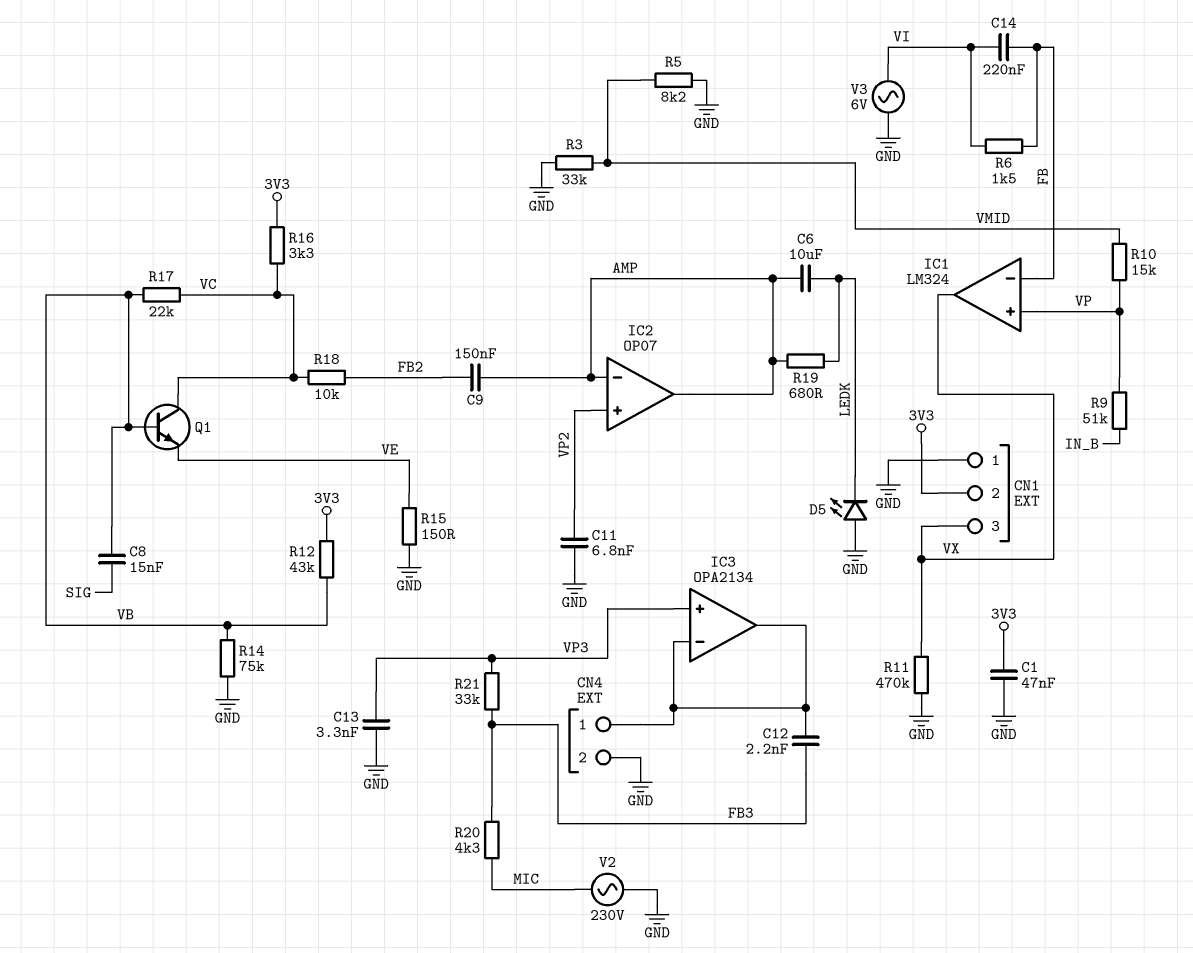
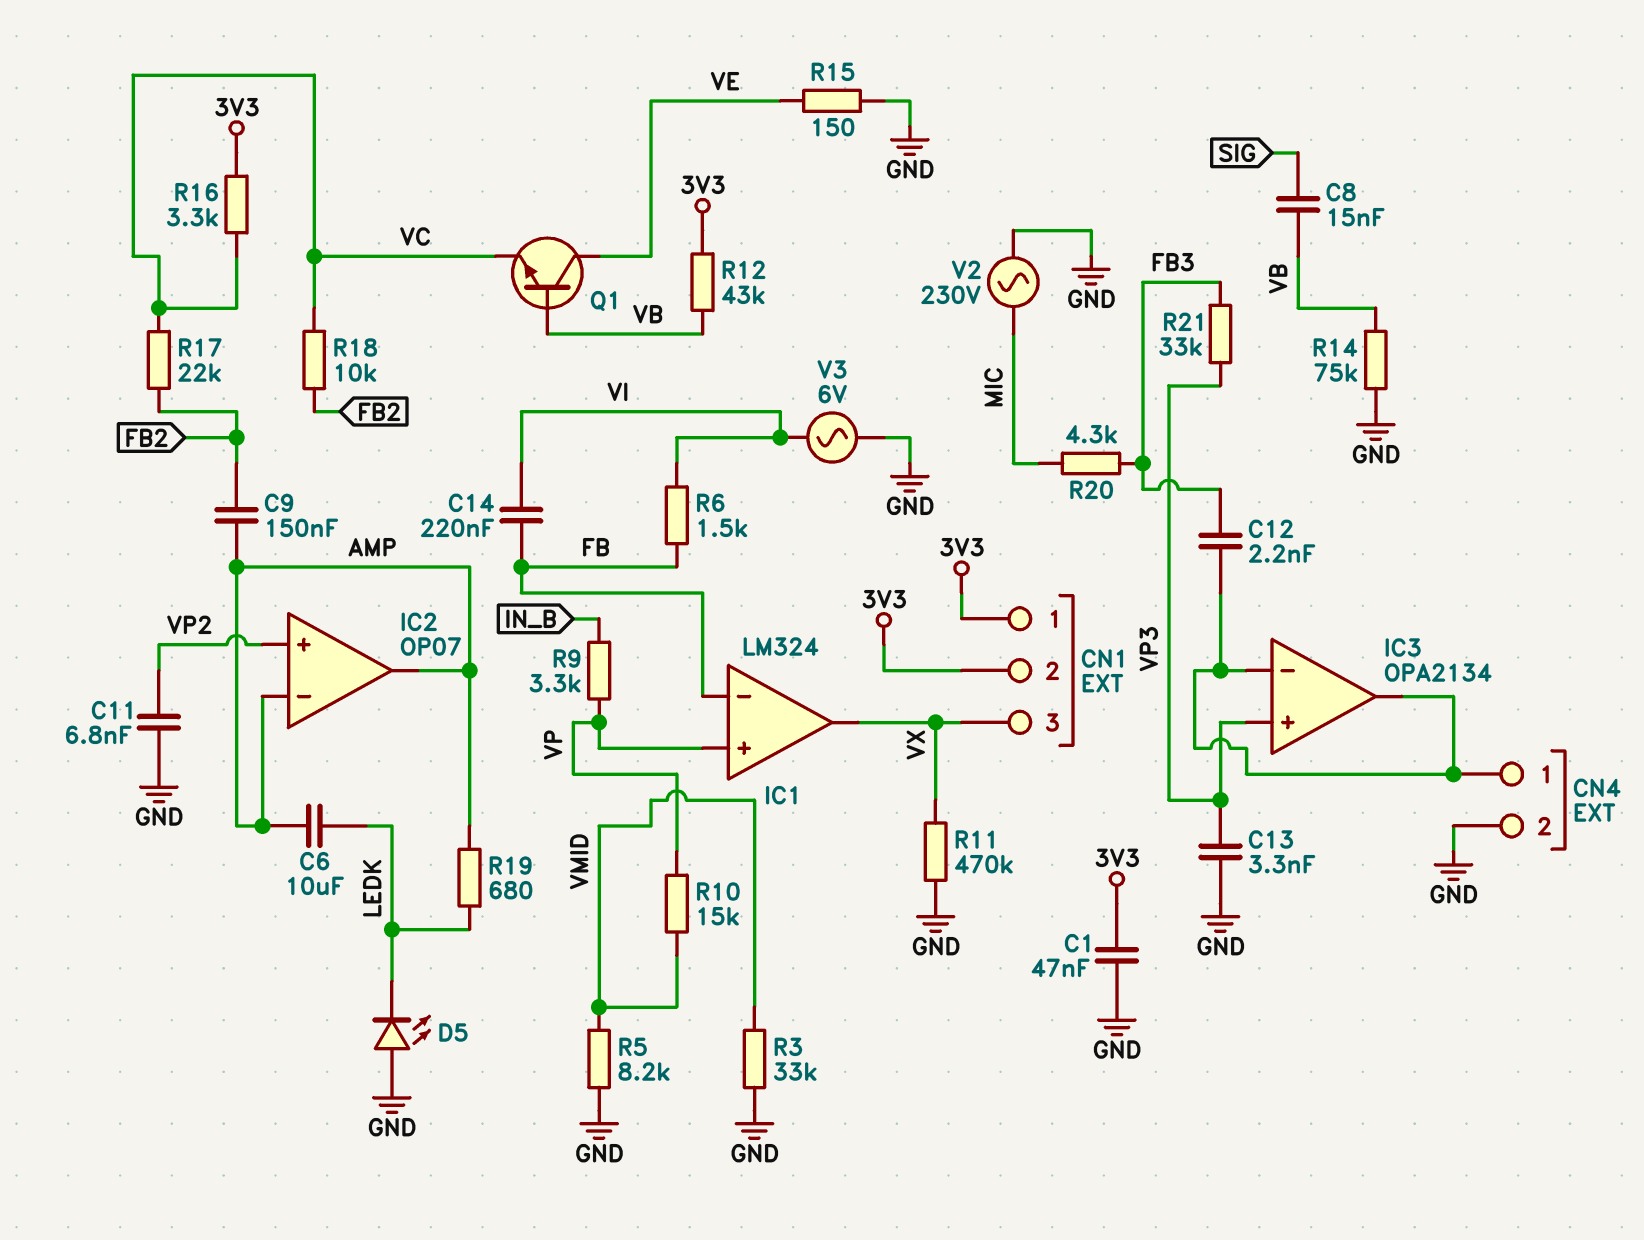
CN1 pin 1: GND -> 3V3
Q1: NPN (B VB, C VC, E VE) -> NPN (B VB, C VE, E VC)
R9: 51k (IN_B, VP) -> 3.3k (IN_B, VP)
R17: 22k (VB, VC) -> 22k (FB2, VC)

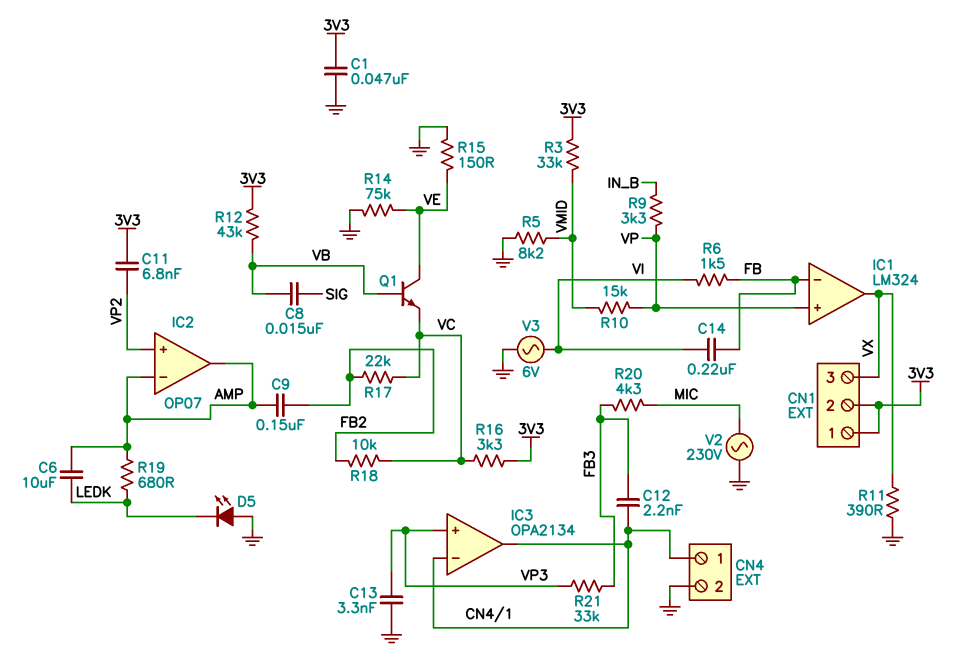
C11: 6.8nF (GND, VP2) -> 6.8nF (3V3, VP2)
R3: 33k (GND, VMID) -> 33k (3V3, VMID)
R11: 470k (GND, VX) -> 390 (GND, VX)
R14: 75k (GND, VB) -> 75k (GND, VE)

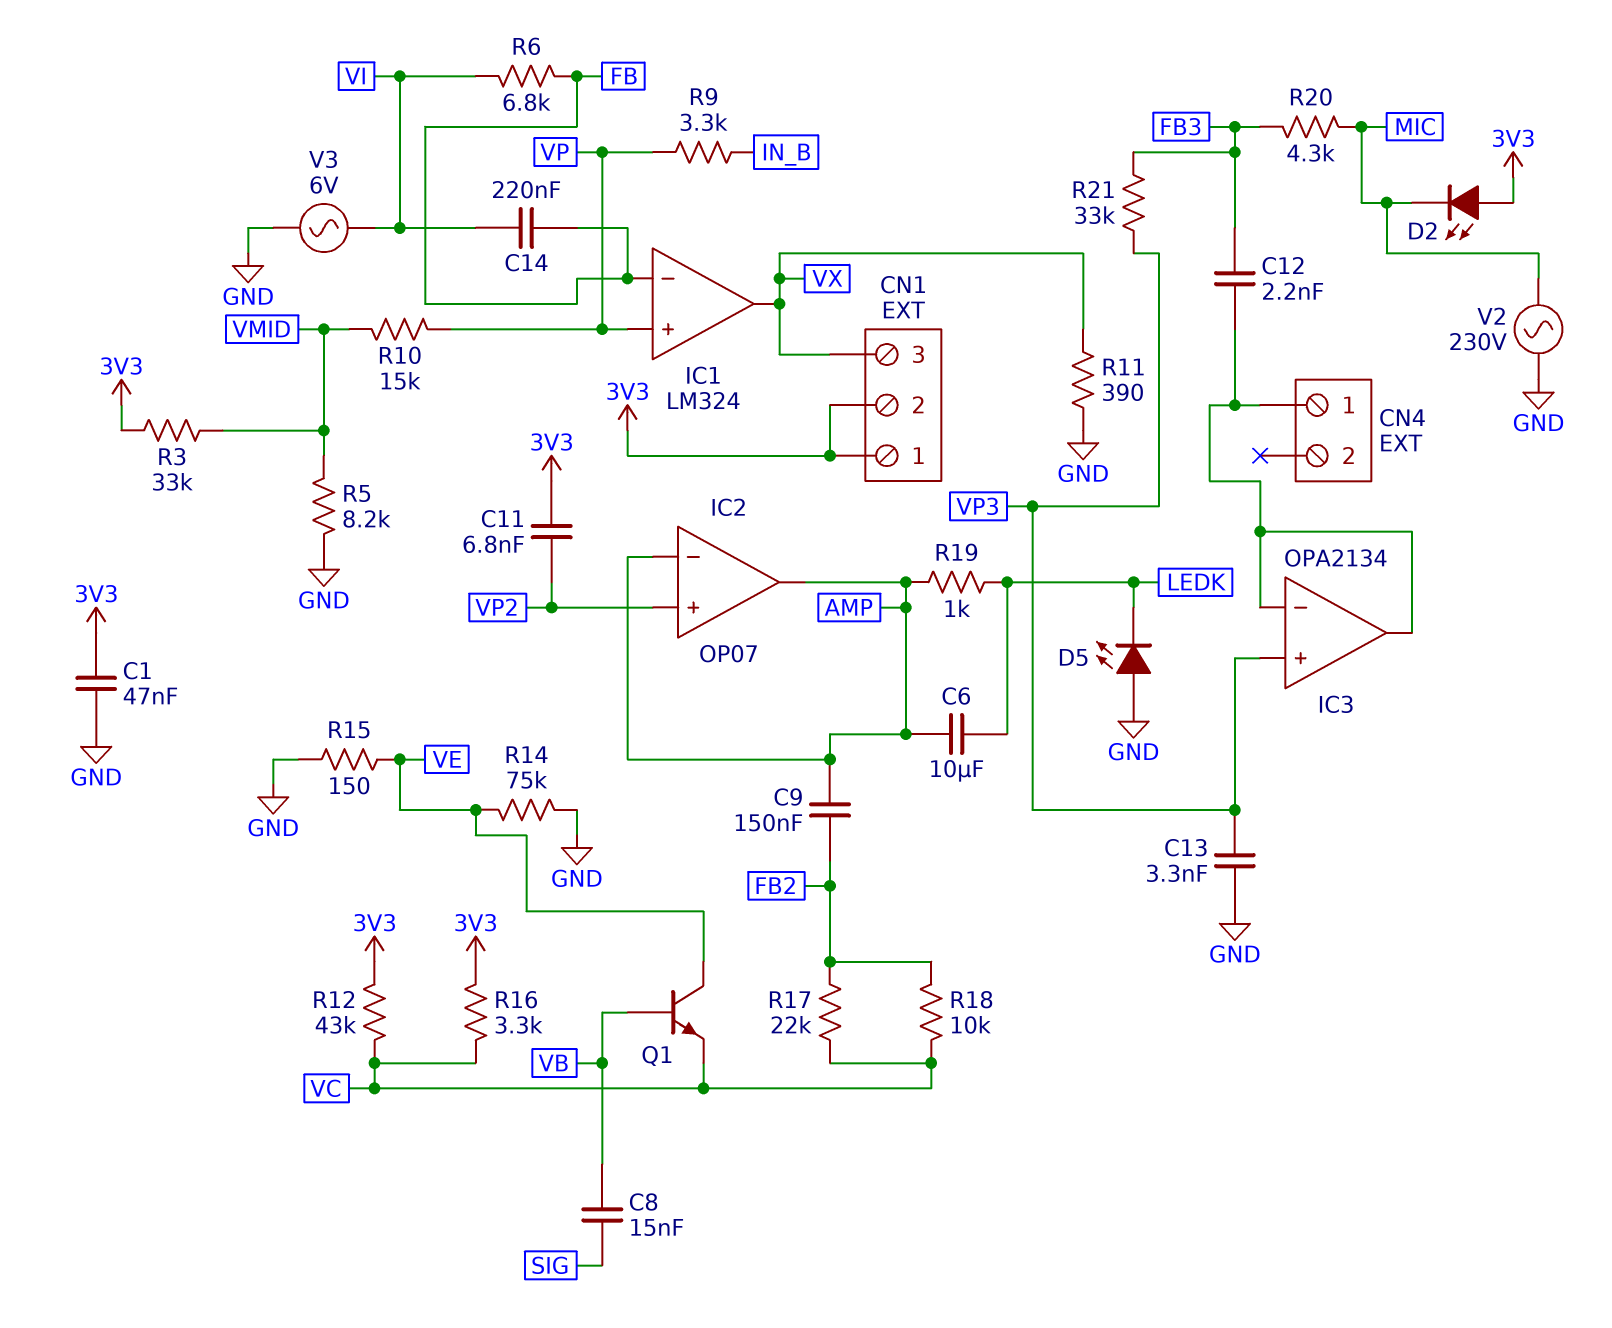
CN4 pin 2: GND -> none
D2: none -> LED (A 3V3, K MIC)
R6: 1.5k (FB, VI) -> 6.8k (FB, VI)
R12: 43k (3V3, VB) -> 43k (3V3, VC)
R19: 680 (AMP, LEDK) -> 1k (AMP, LEDK)

